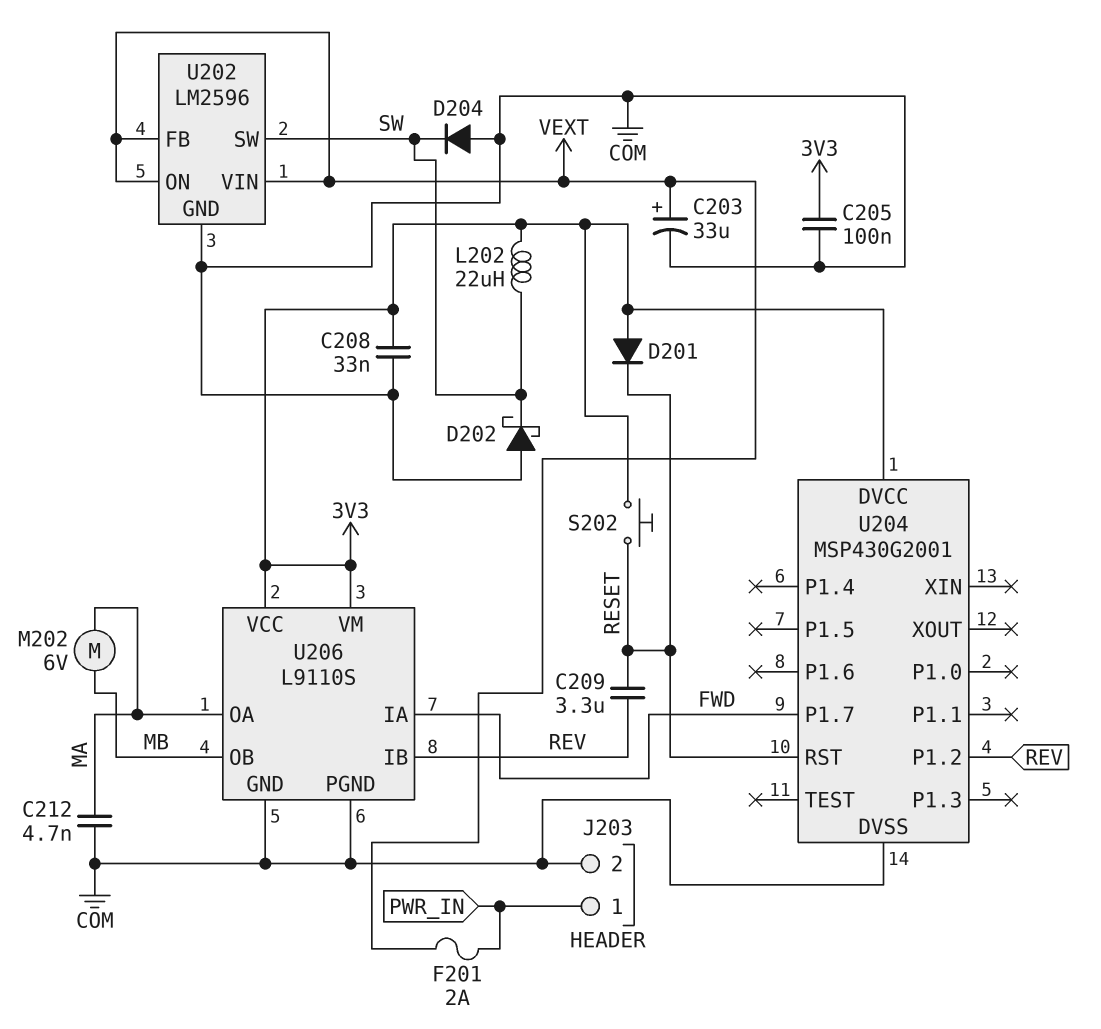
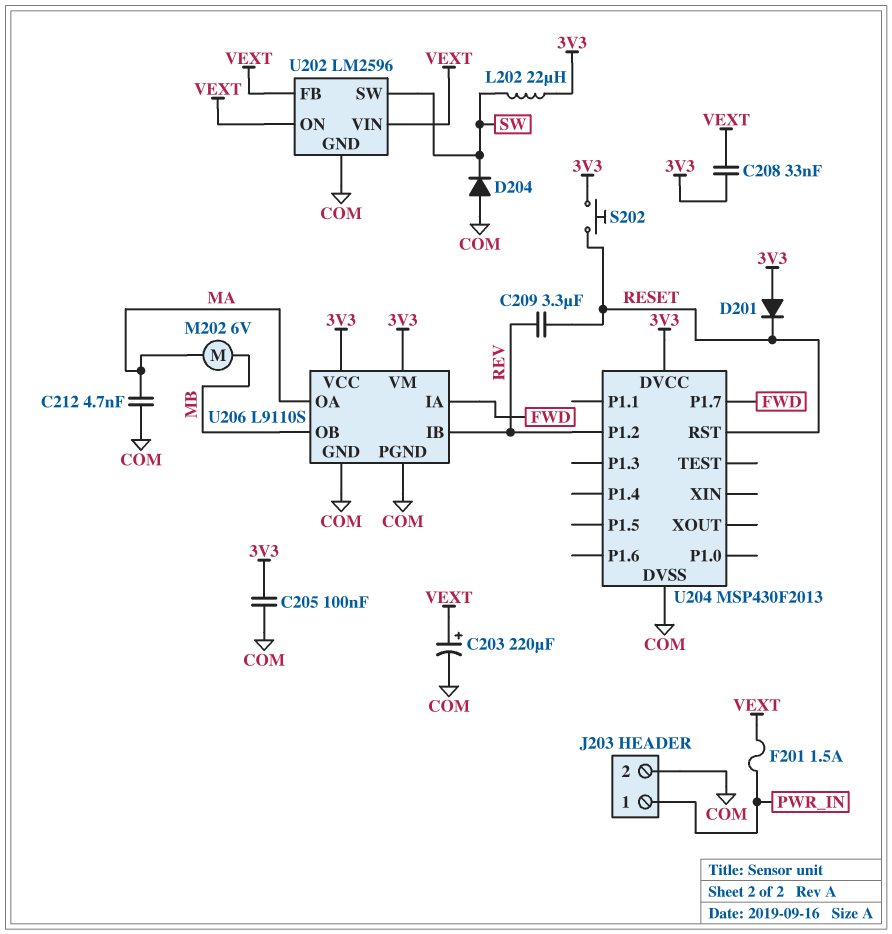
C203: 33uF (plus VEXT, minus COM) -> 220uF (plus VEXT, minus COM)
C208: 33nF (3V3, COM) -> 33nF (3V3, VEXT)
D202: schottky (A COM, K SW) -> none
F201: 2A (PWR_IN, VEXT) -> 1.5A (PWR_IN, VEXT)
U204: MSP430G2001 -> MSP430F2013

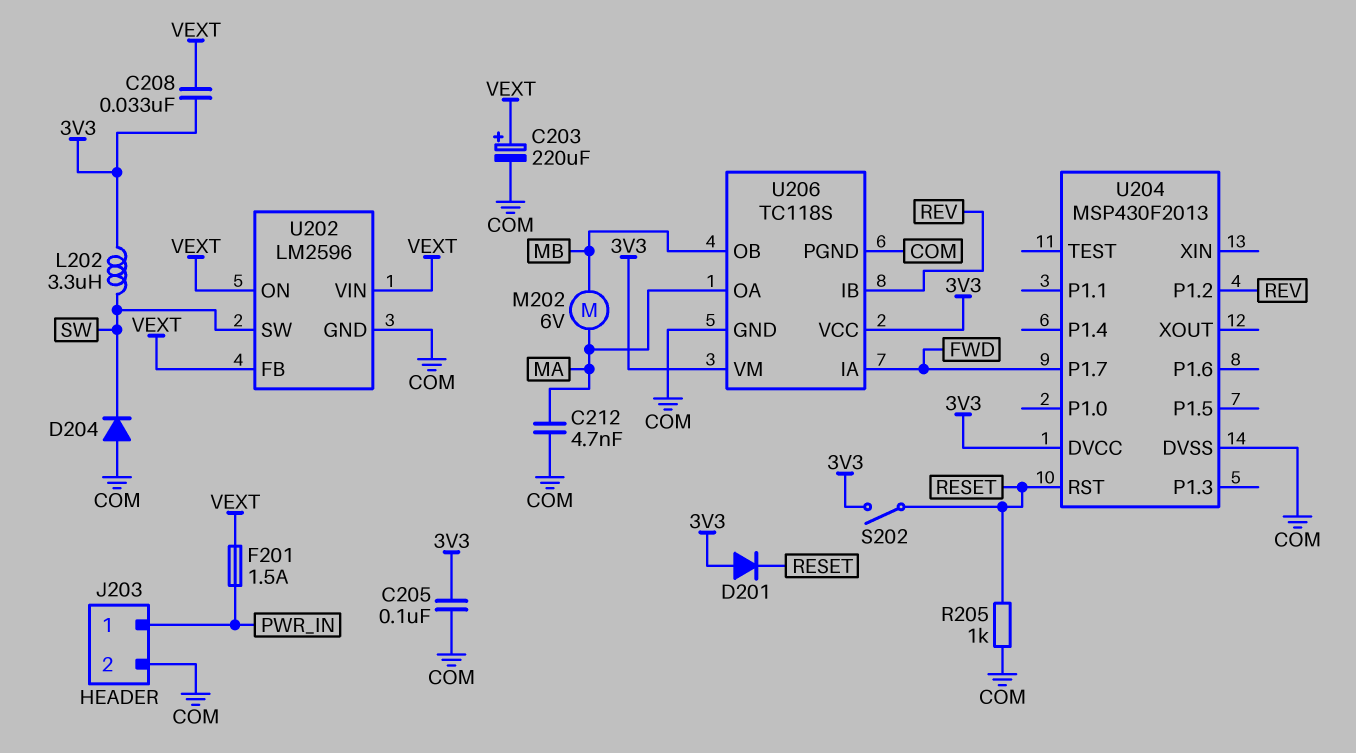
C209: 3.3uF (RESET, REV) -> none
L202: 22uH (3V3, SW) -> 3.3uH (3V3, SW)
R205: none -> 1k (COM, RESET)
S202: button (3V3, RESET) -> switch (3V3, RESET)
U206: L9110S -> TC118S

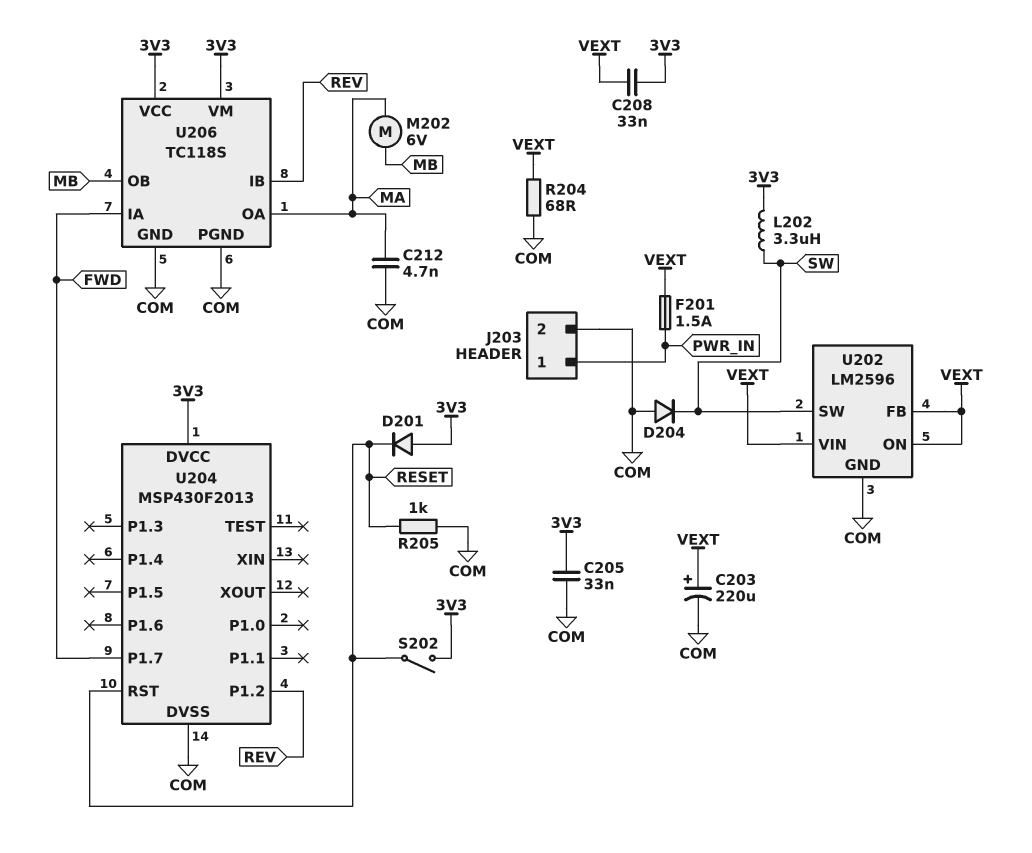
C205: 100nF (3V3, COM) -> 33nF (3V3, COM)
R204: none -> 68 (COM, VEXT)

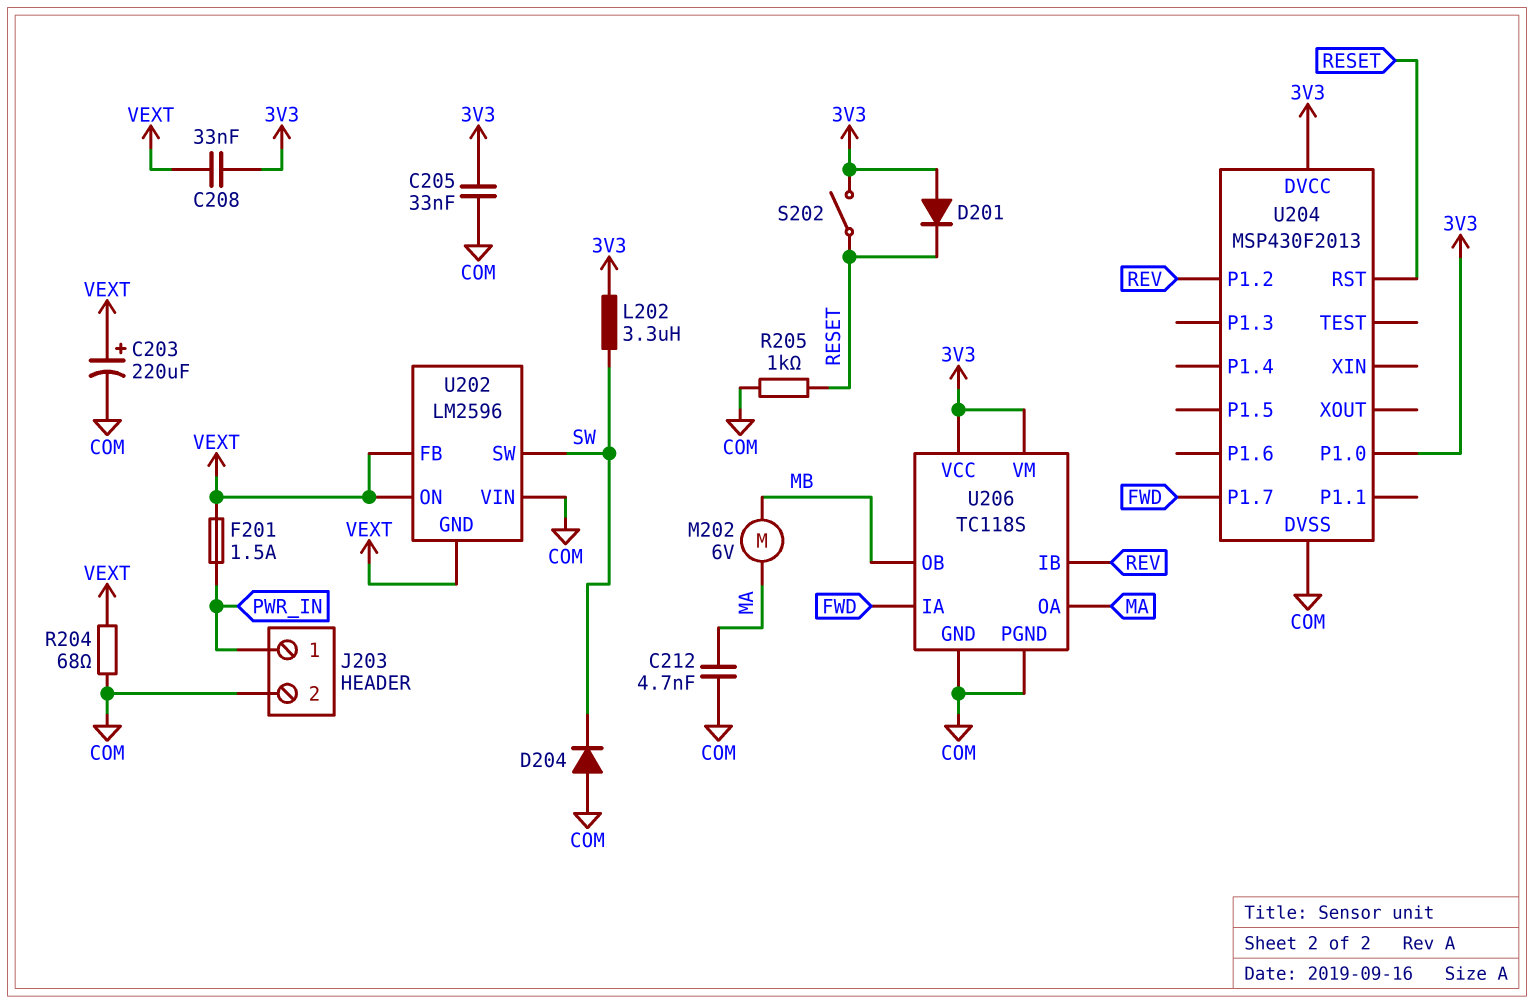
U202 pin GND: COM -> VEXT
U202 pin VIN: VEXT -> COM
U204 pin P1.0: none -> 3V3

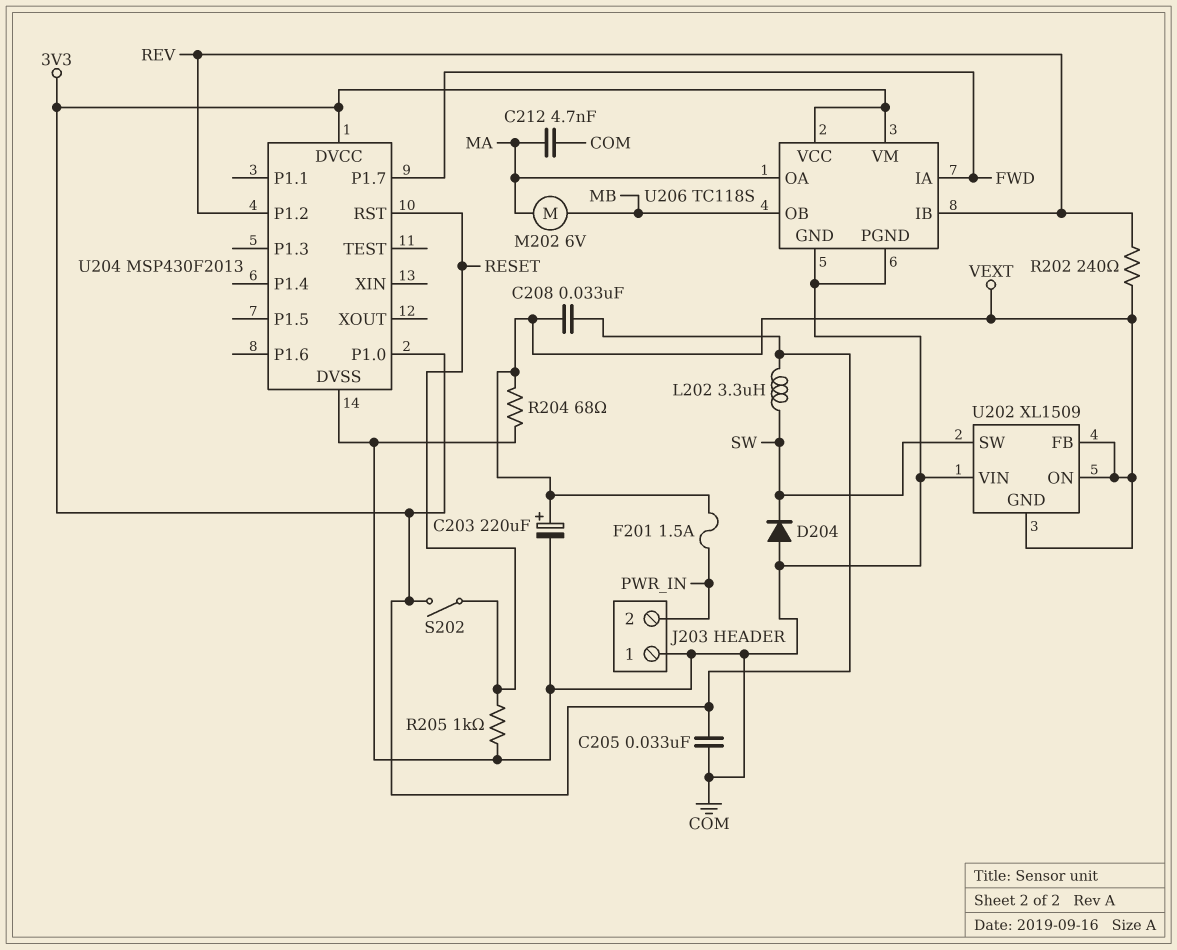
D201: diode (A 3V3, K RESET) -> none
J203 pin 1: PWR_IN -> COM
J203 pin 2: COM -> PWR_IN
R202: none -> 240 (REV, VEXT)
U202: LM2596 -> XL1509

